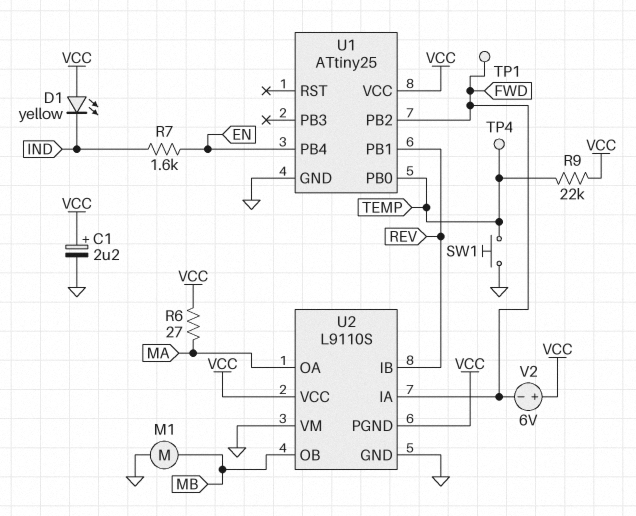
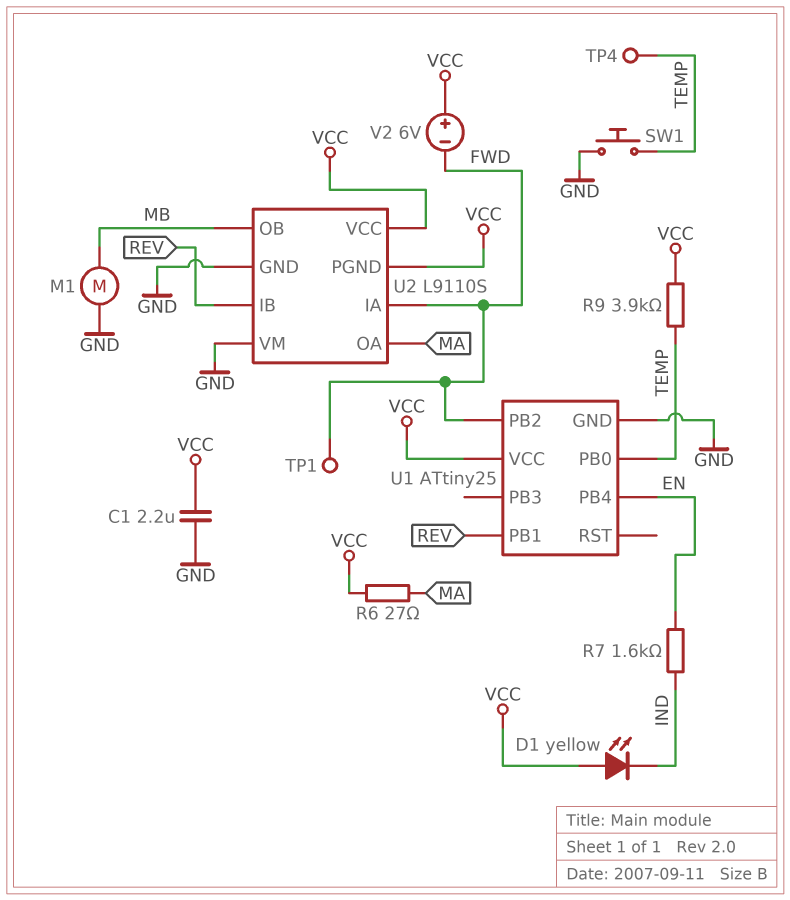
C1: 2.2uF (plus VCC, minus GND) -> 2.2uF (GND, VCC)
R9: 22k (TEMP, VCC) -> 3.9k (TEMP, VCC)

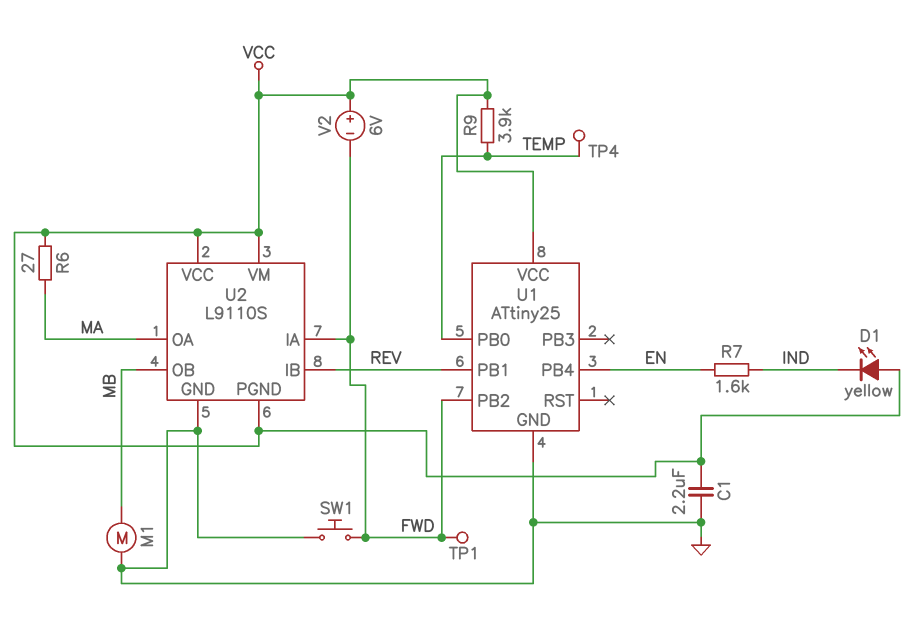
SW1: button (GND, TEMP) -> button (FWD, GND)
U2 pin VM: GND -> VCC

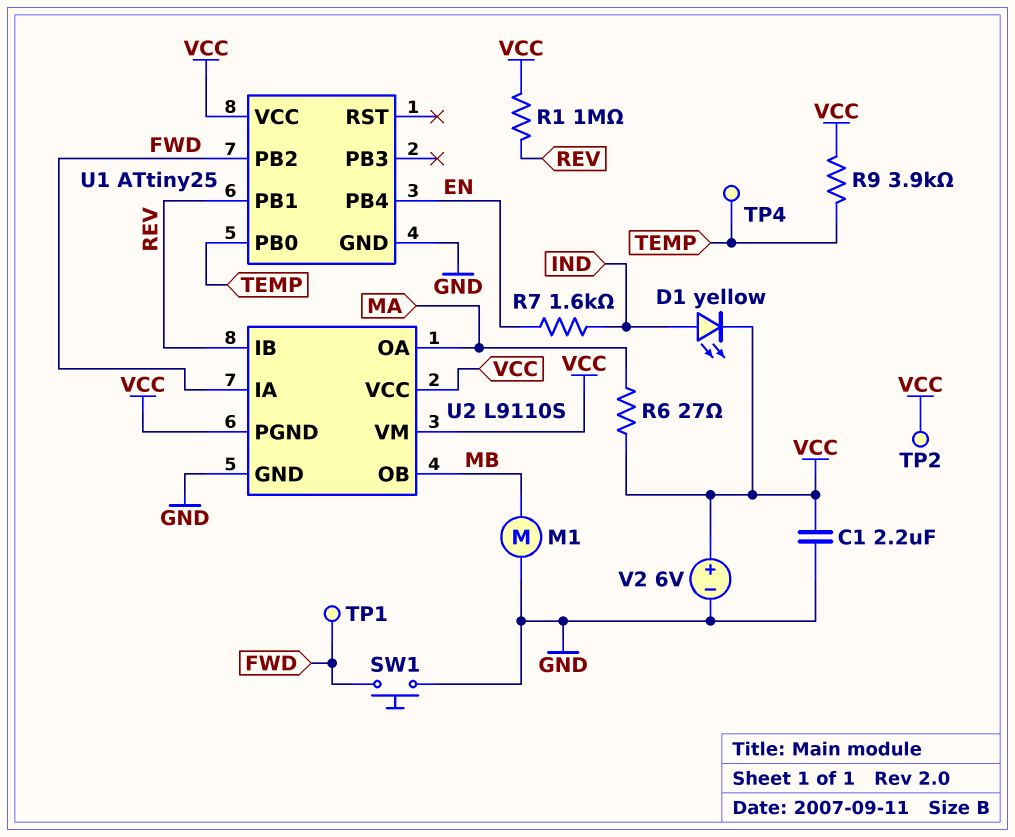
D1: LED yellow (A VCC, K IND) -> LED yellow (A IND, K VCC)
R1: none -> 1M (REV, VCC)
TP2: none -> test point (VCC)
V2: 6V (plus VCC, minus FWD) -> 6V (plus VCC, minus GND)

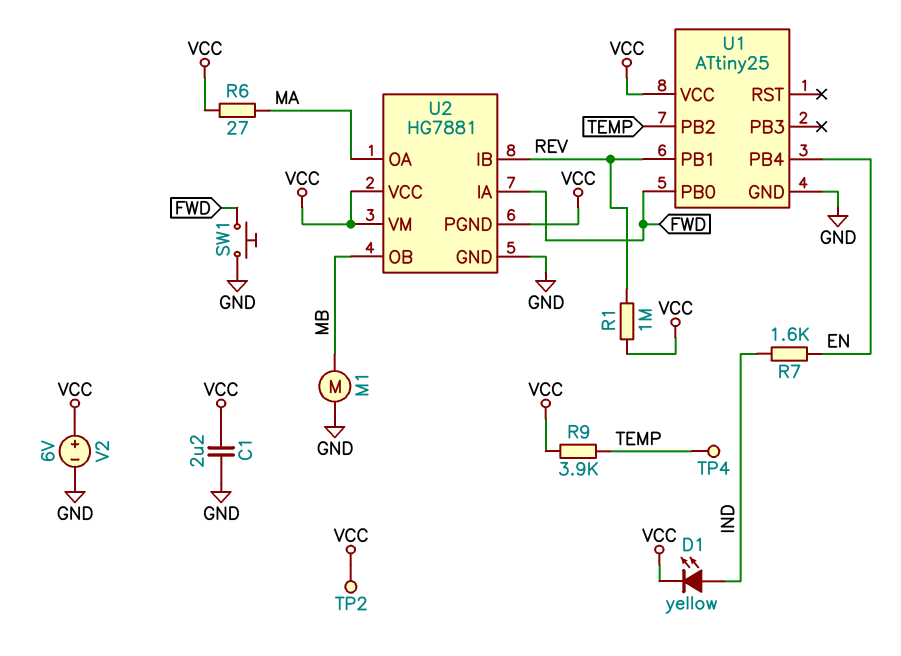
TP1: test point (FWD) -> none
U1 pin PB0: TEMP -> FWD
U1 pin PB2: FWD -> TEMP
U2: L9110S -> HG7881

